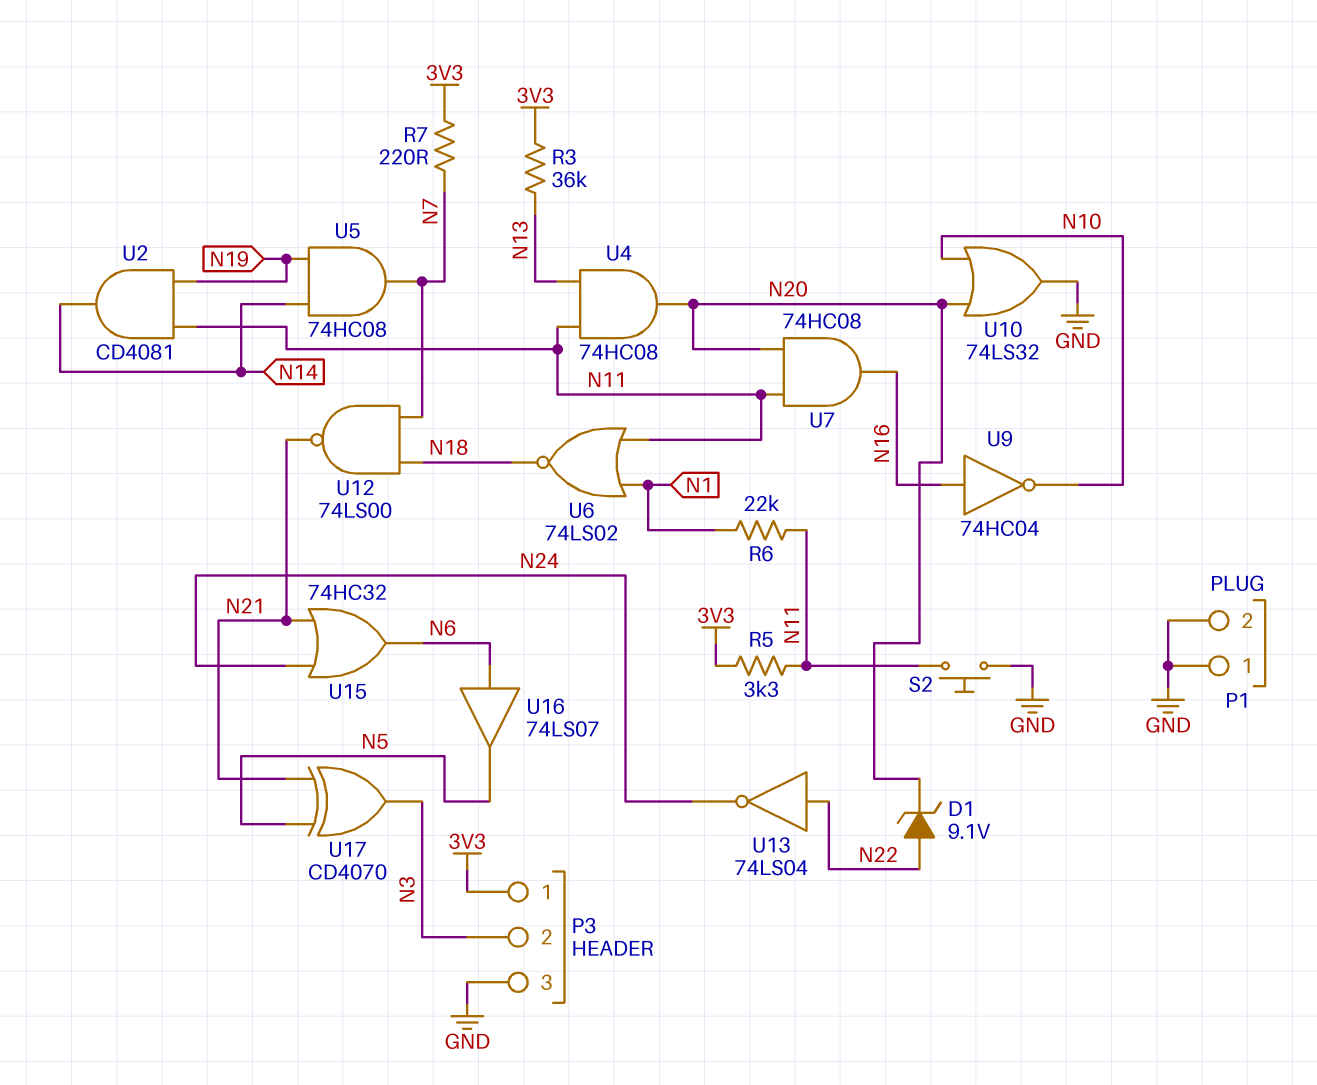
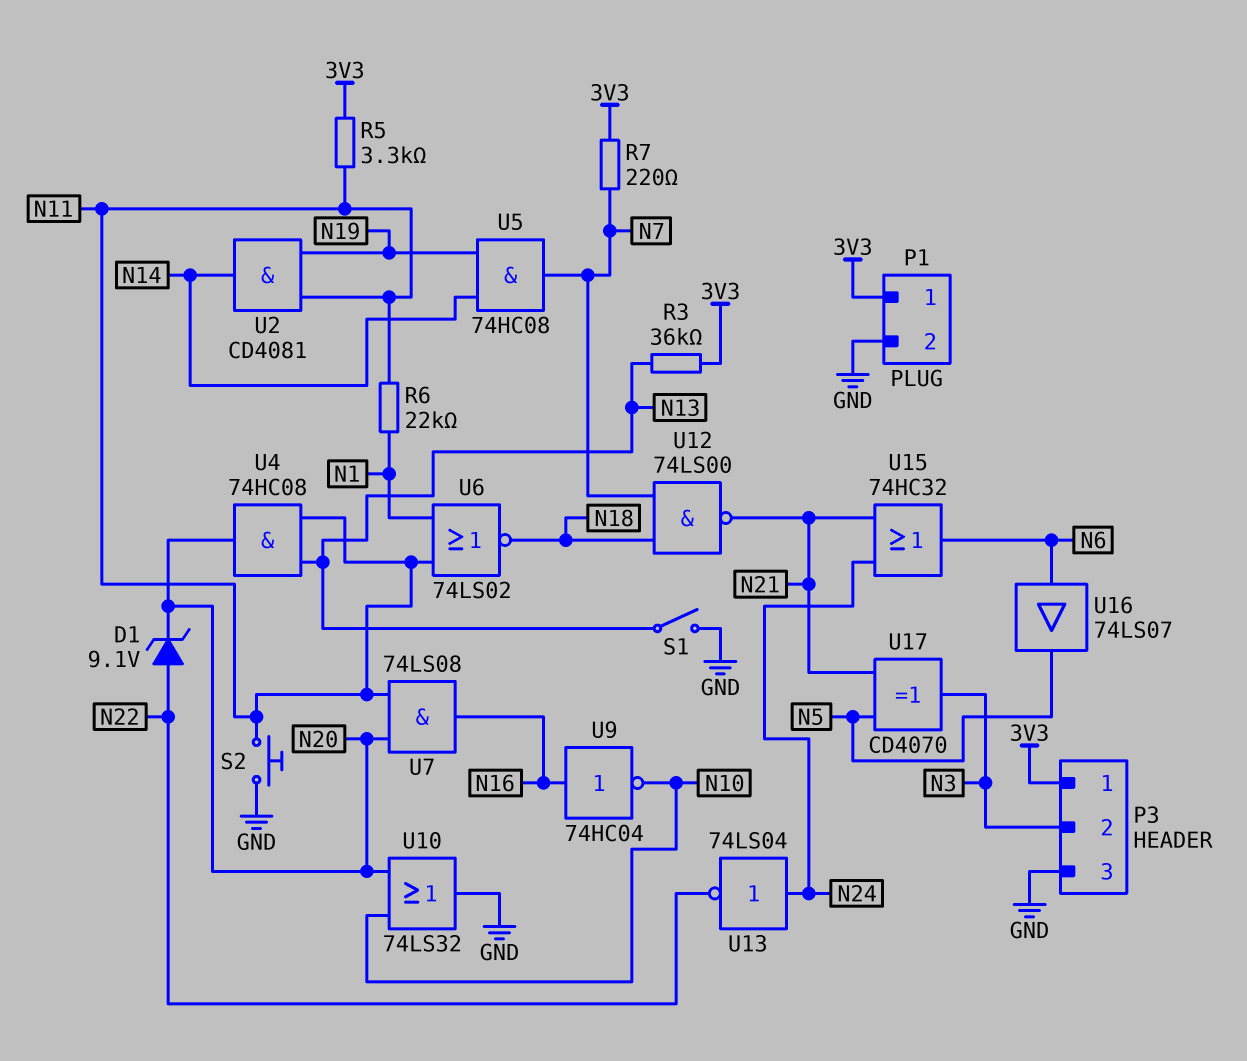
P1 pin 1: GND -> 3V3
S1: none -> switch (GND, N13)
U7: AND 74HC08 (in N11, in N20, out N16) -> AND 74LS08 (in N11, in N20, out N16)
U13: NOT 74LS04 (in N22, out N24) -> NOT 74LS04 (in N24, out N22)

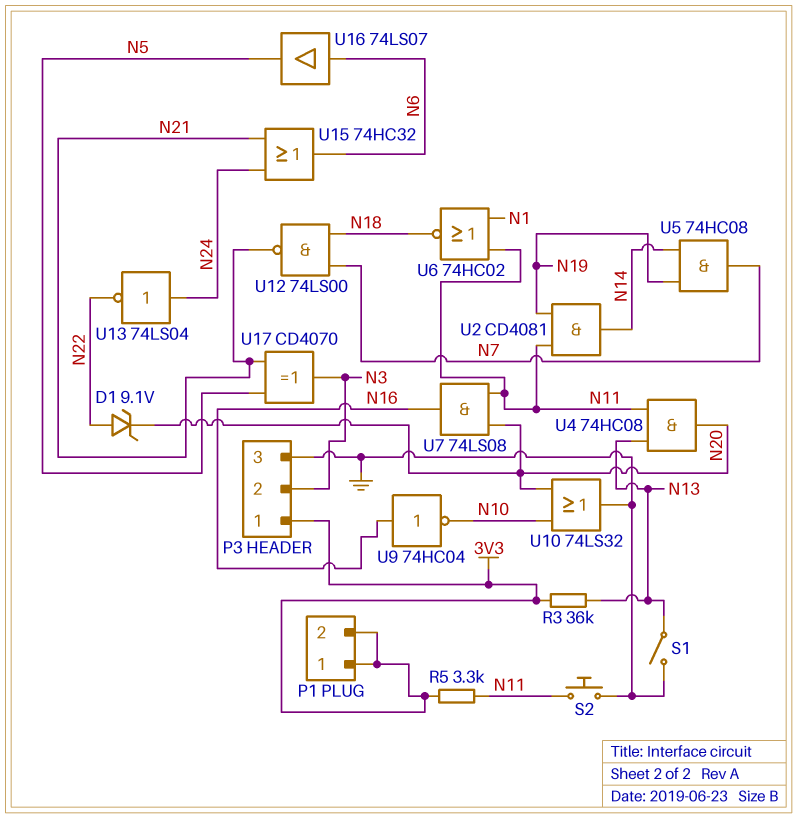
P1 pin 2: GND -> 3V3
R6: 22k (N1, N11) -> none
R7: 220 (3V3, N7) -> none
U6: NOR 74LS02 (in N1, in N11, out N18) -> NOR 74HC02 (in N1, in N11, out N18)

